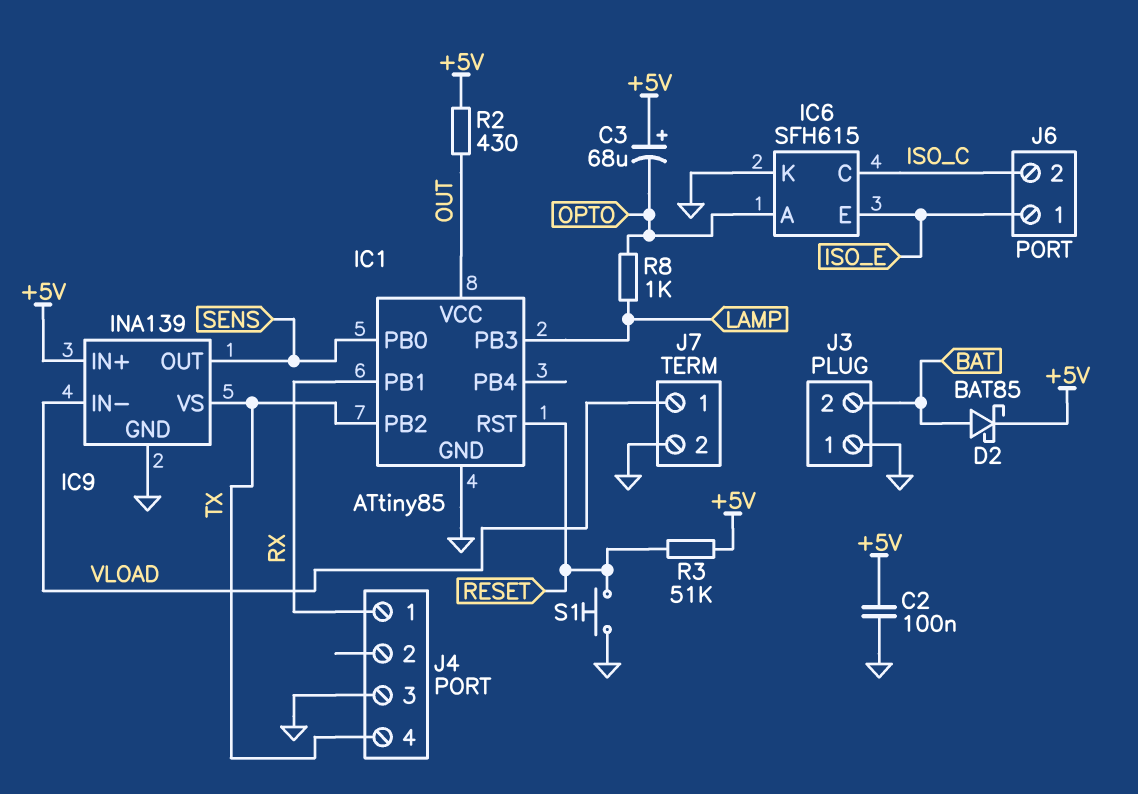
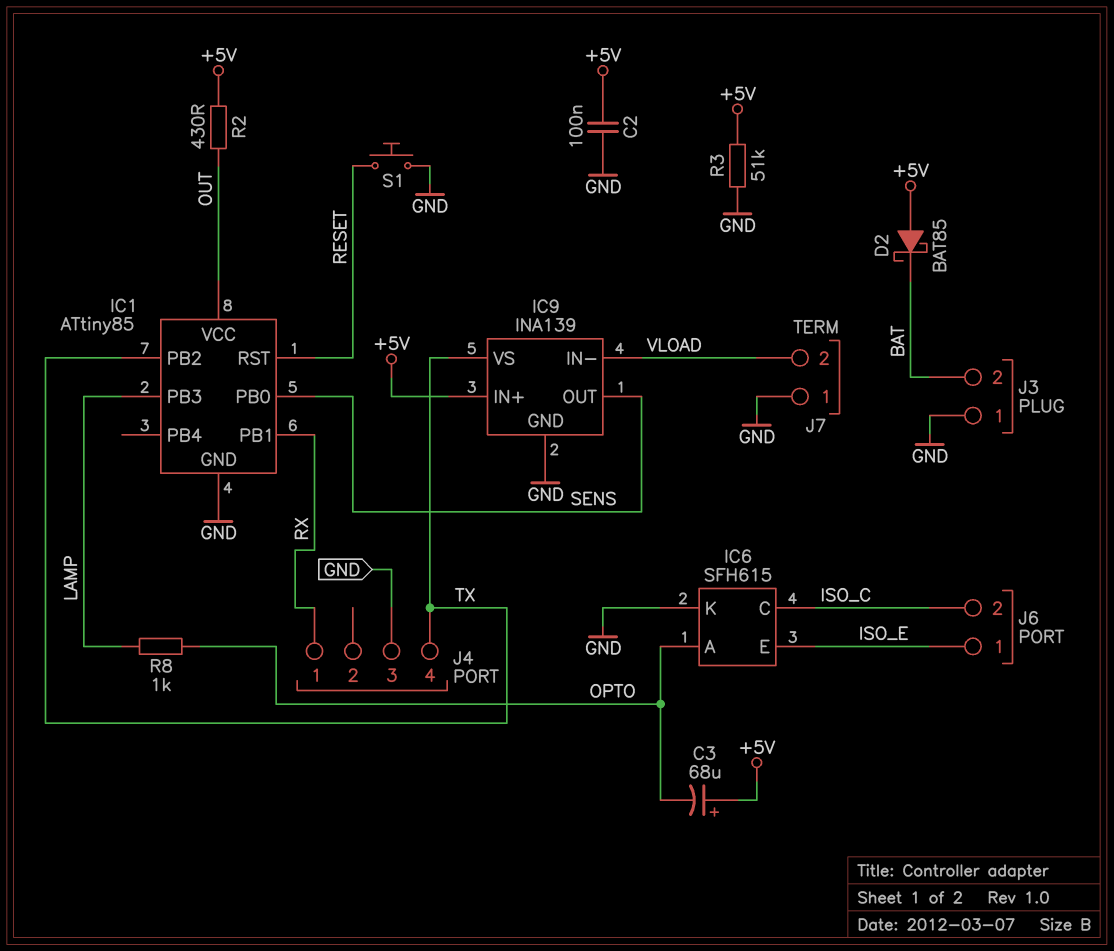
D2: schottky BAT85 (A BAT, K +5V) -> schottky BAT85 (A +5V, K BAT)
J7 pin 1: VLOAD -> GND
J7 pin 2: GND -> VLOAD
R3: 51k (+5V, RESET) -> 51k (+5V, GND)

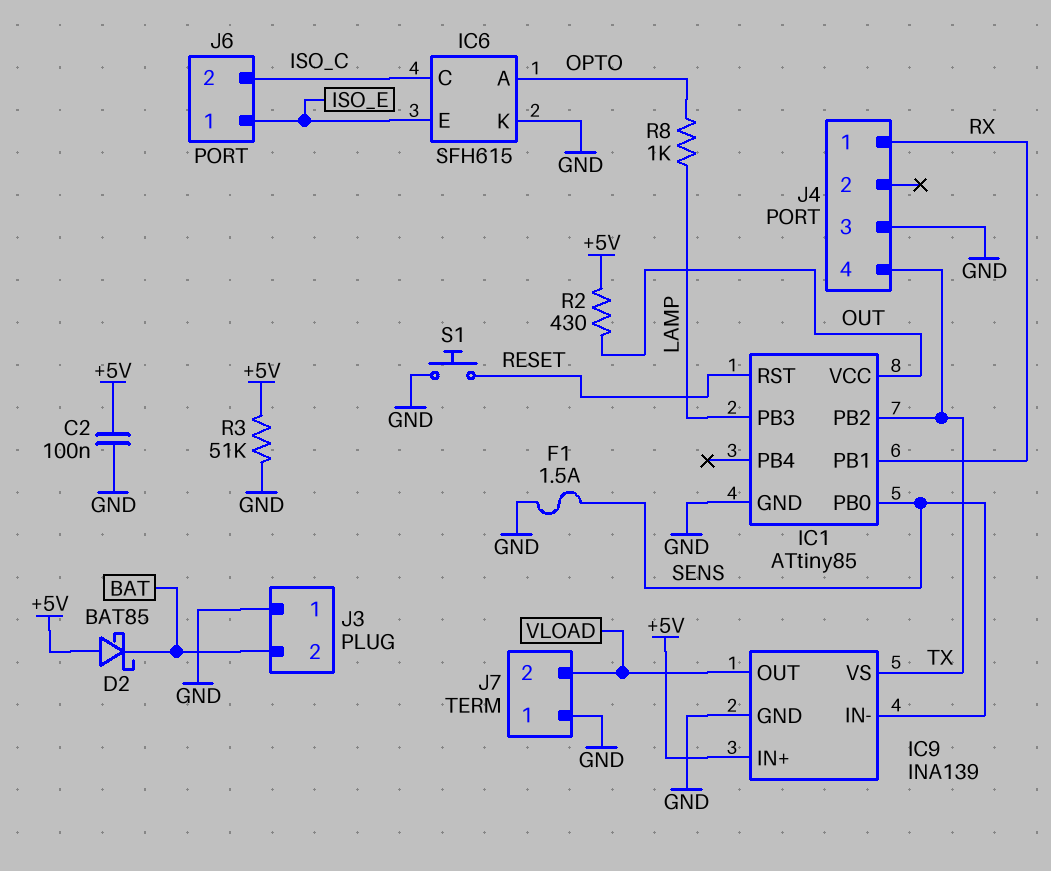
C3: 68uF (plus +5V, minus OPTO) -> none
F1: none -> 1.5A (GND, SENS)
IC9 pin IN-: VLOAD -> SENS
IC9 pin OUT: SENS -> VLOAD

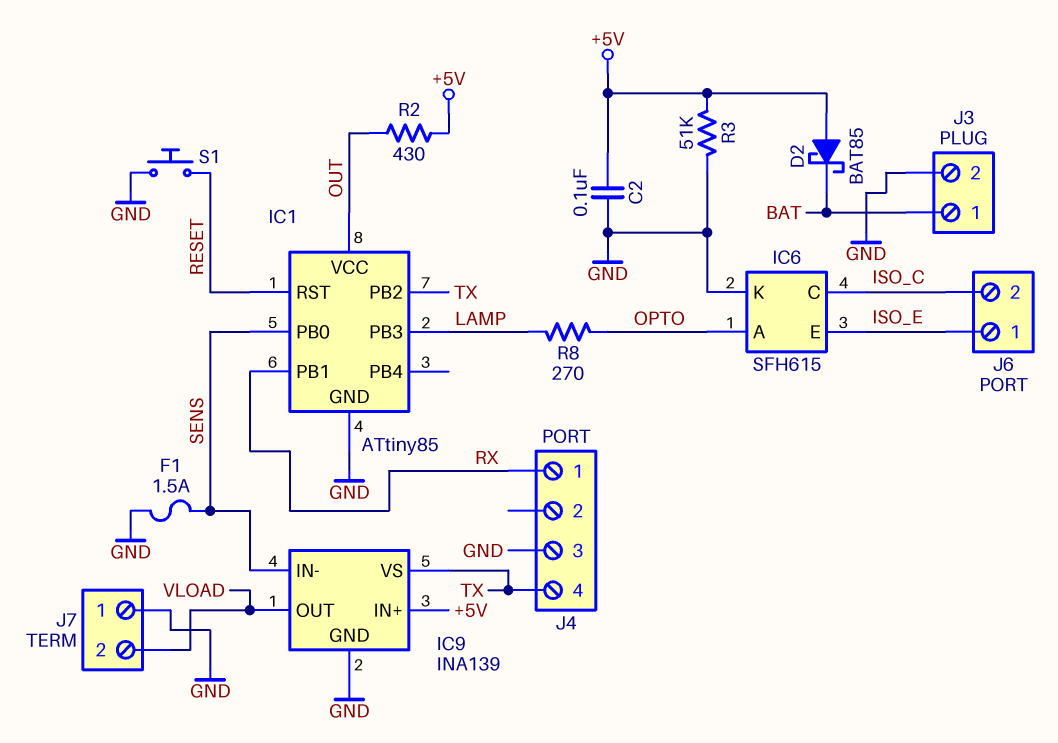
J3 pin 1: GND -> BAT
J3 pin 2: BAT -> GND
R8: 1k (LAMP, OPTO) -> 270 (LAMP, OPTO)

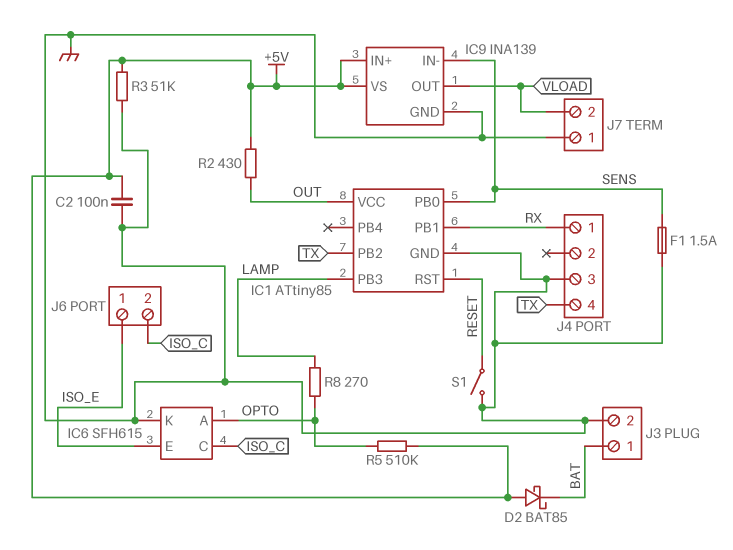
IC9 pin VS: TX -> +5V
R5: none -> 510k (+5V, OPTO)
S1: button (GND, RESET) -> switch (GND, RESET)

